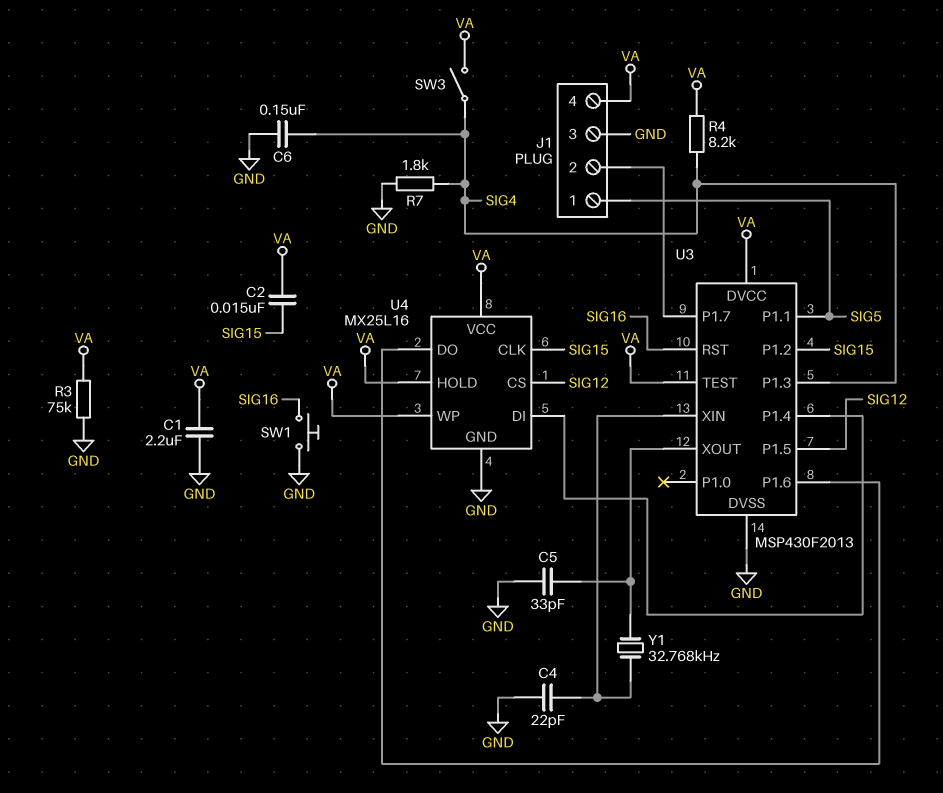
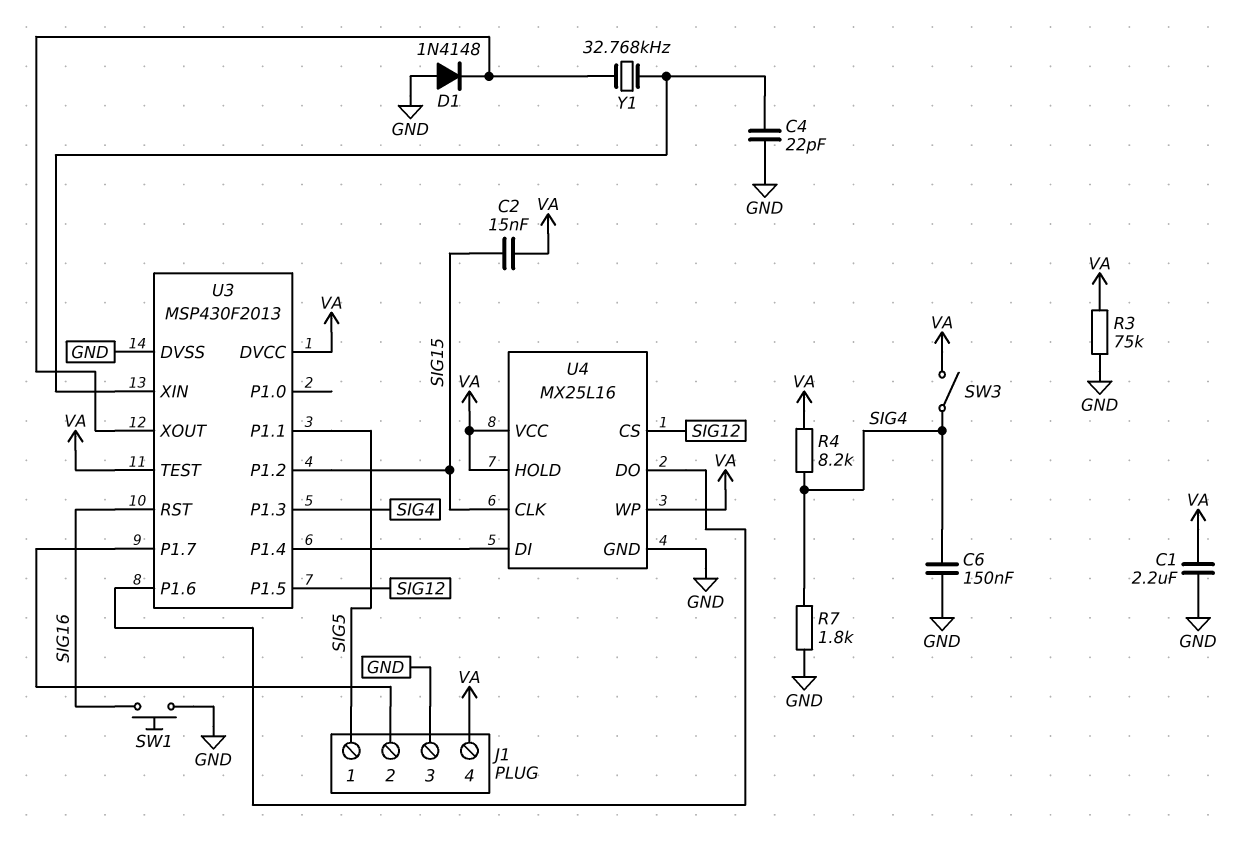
C5: 33pF (GND, U3/XOUT) -> none
D1: none -> diode 1N4148 (A GND, K U3/XOUT)

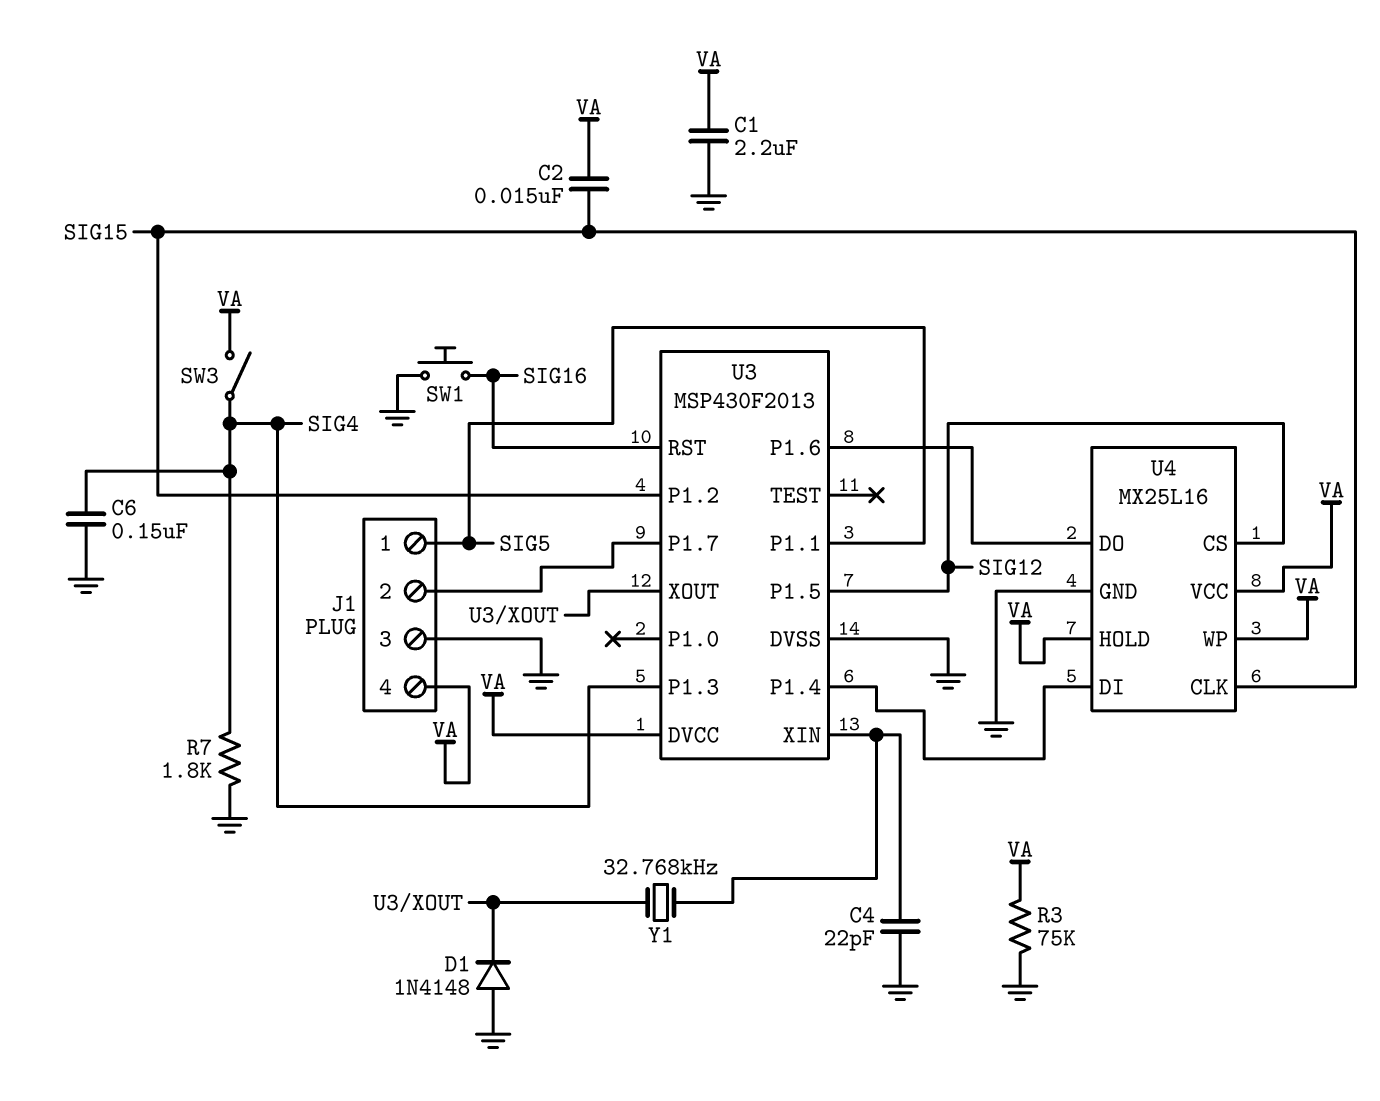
R4: 8.2k (SIG4, VA) -> none
U3 pin TEST: VA -> none

